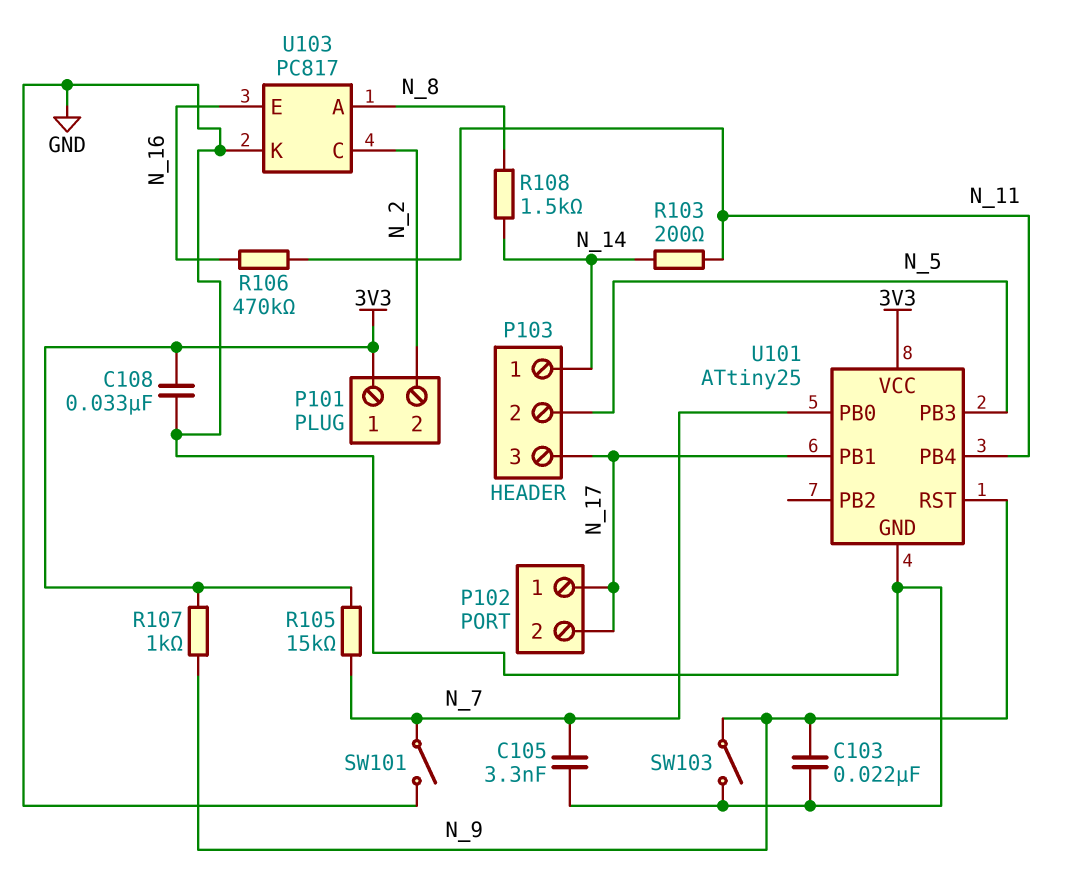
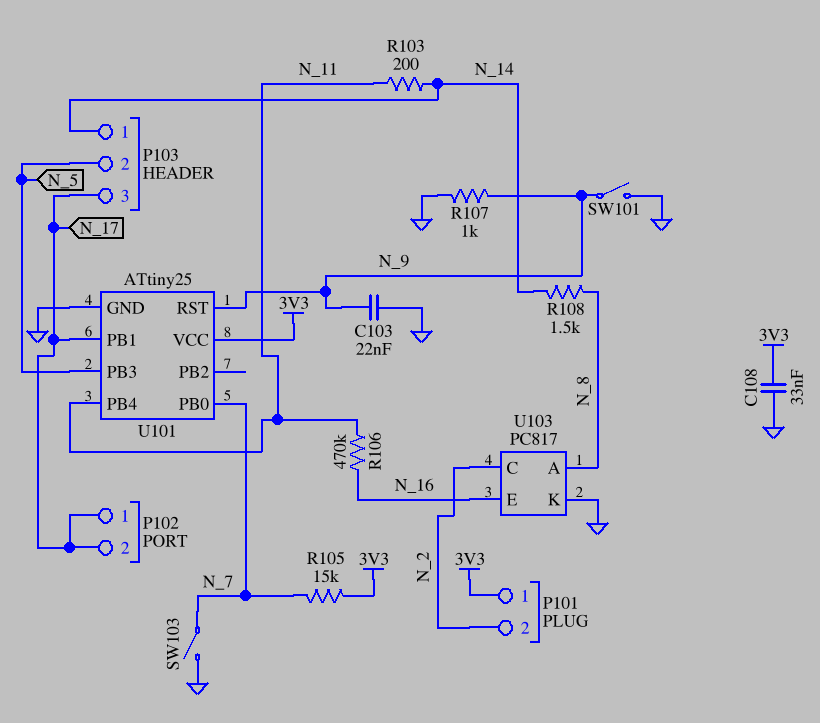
C105: 3.3nF (GND, N_7) -> none
R107: 1k (3V3, N_9) -> 1k (GND, N_9)
SW101: switch (GND, N_7) -> switch (GND, N_9)
SW103: switch (GND, N_9) -> switch (GND, N_7)

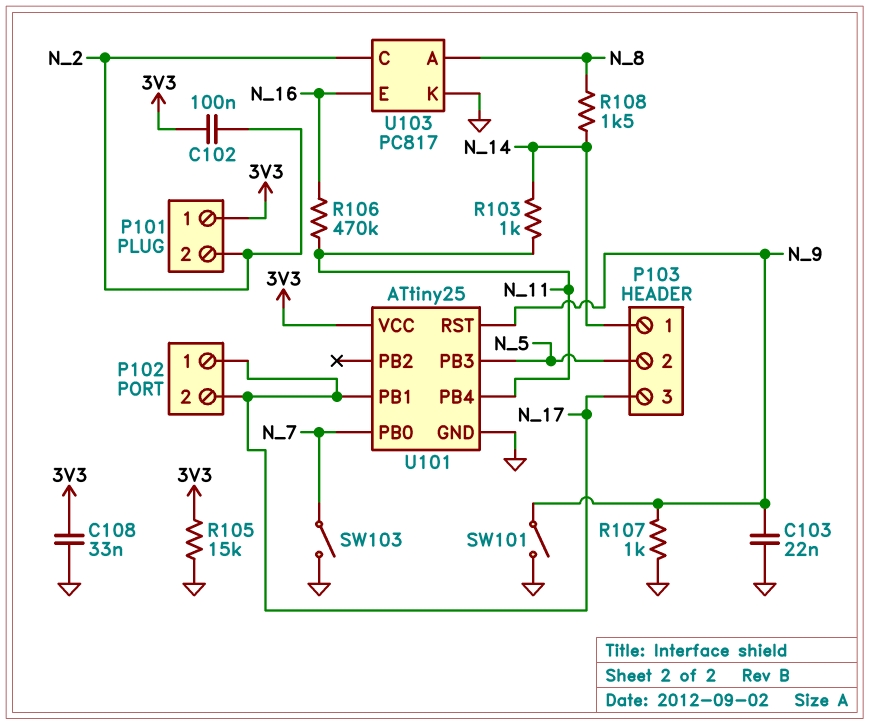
C102: none -> 100nF (3V3, N_2)
R103: 200 (N_11, N_14) -> 1k (N_11, N_14)
R105: 15k (3V3, N_7) -> 15k (3V3, GND)

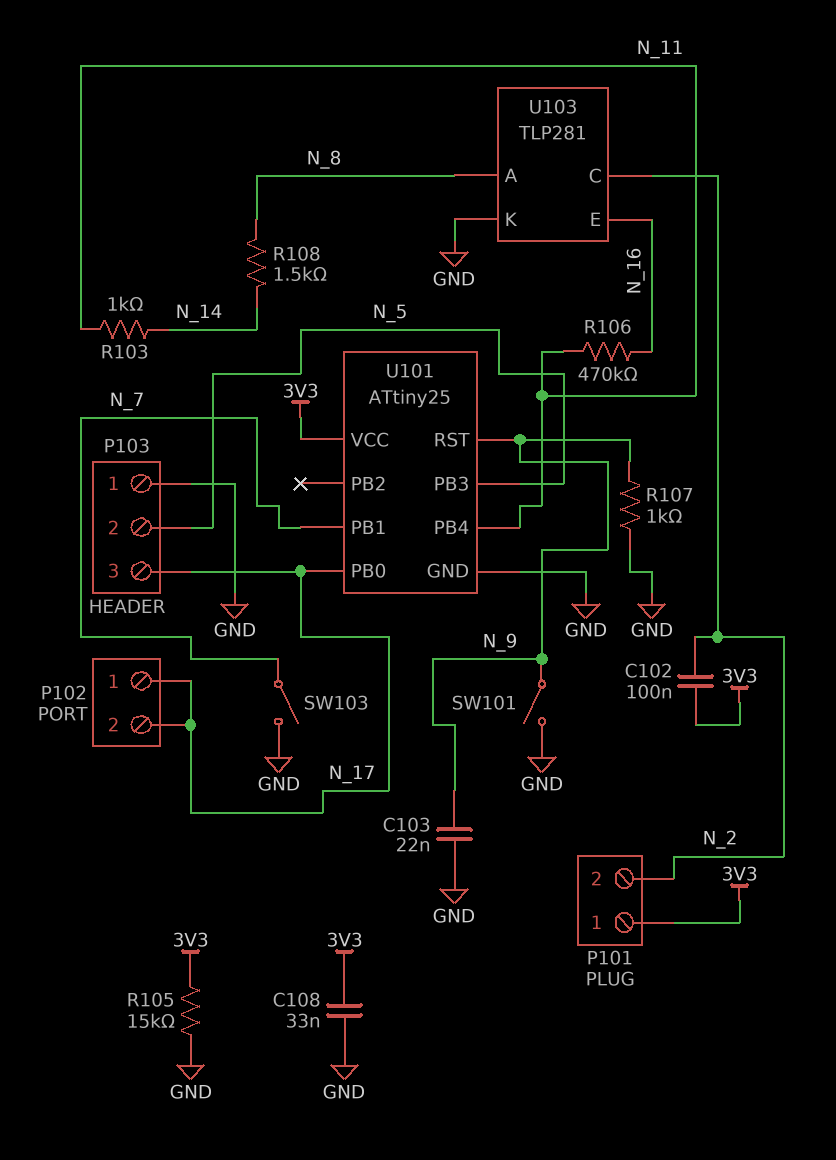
P103 pin 1: N_14 -> GND
U101 pin PB0: N_7 -> N_17
U101 pin PB1: N_17 -> N_7
U103: PC817 -> TLP281

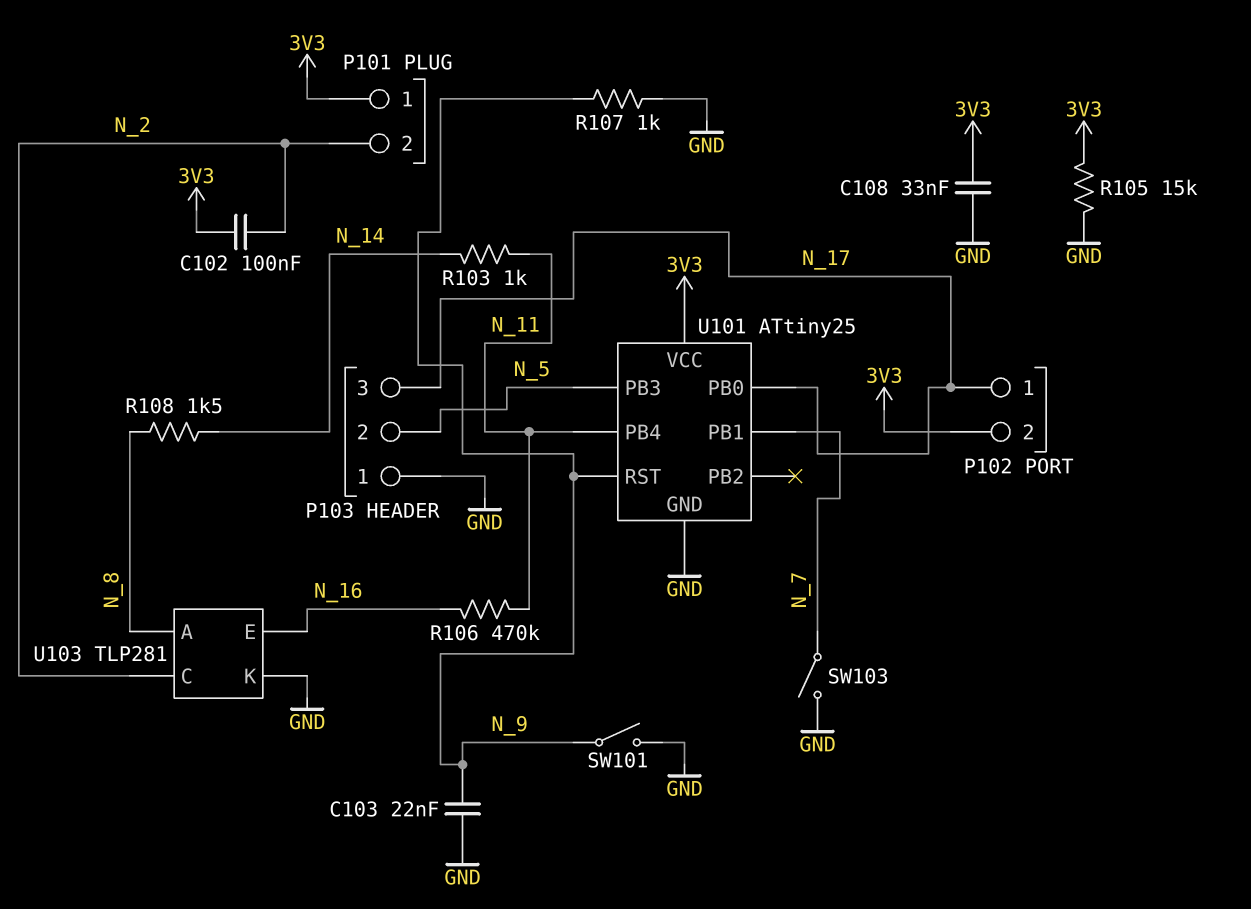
P102 pin 2: N_17 -> 3V3

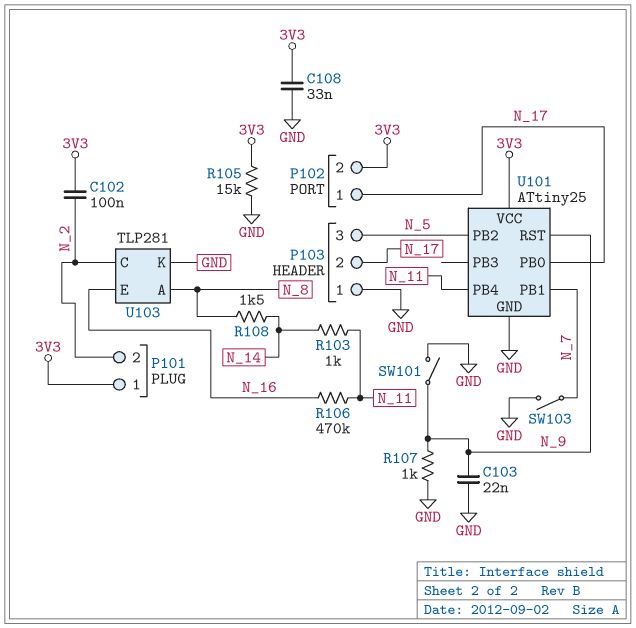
P103 pin 2: N_5 -> N_17
P103 pin 3: N_17 -> N_5
U101 pin PB2: none -> N_5
U101 pin PB3: N_5 -> none

